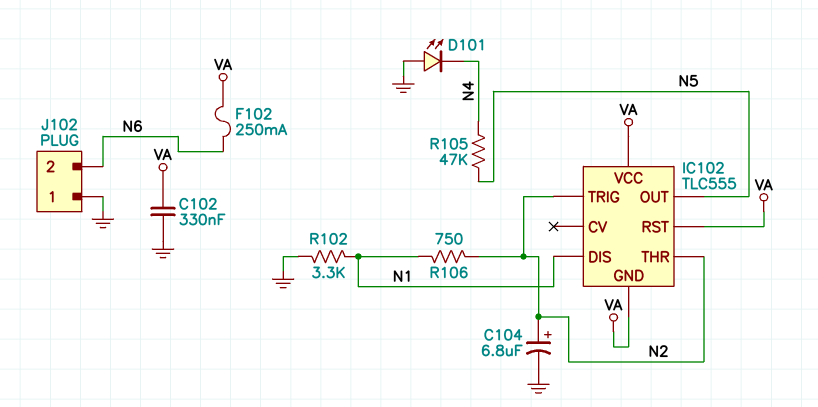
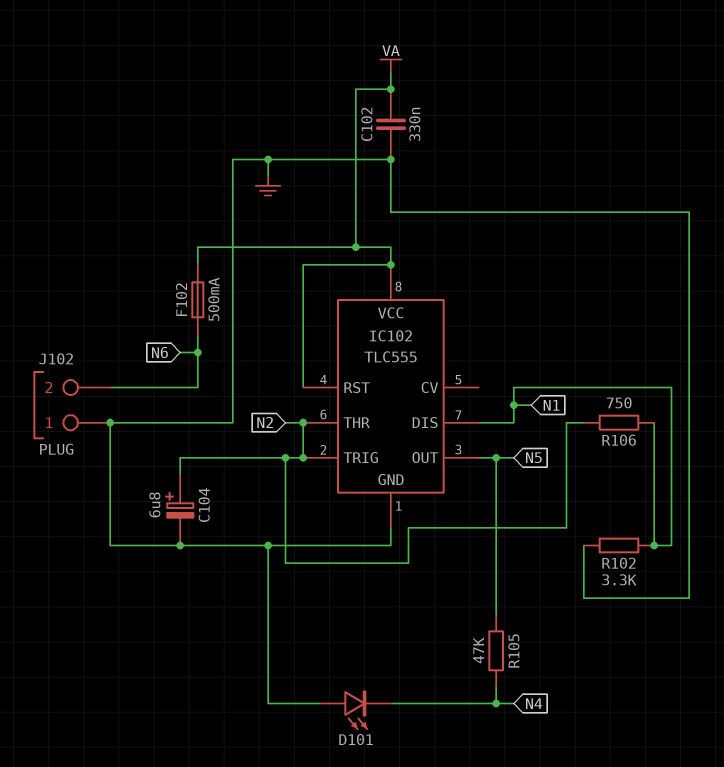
F102: 250mA (N6, VA) -> 500mA (N6, VA)
IC102 pin GND: VA -> GND

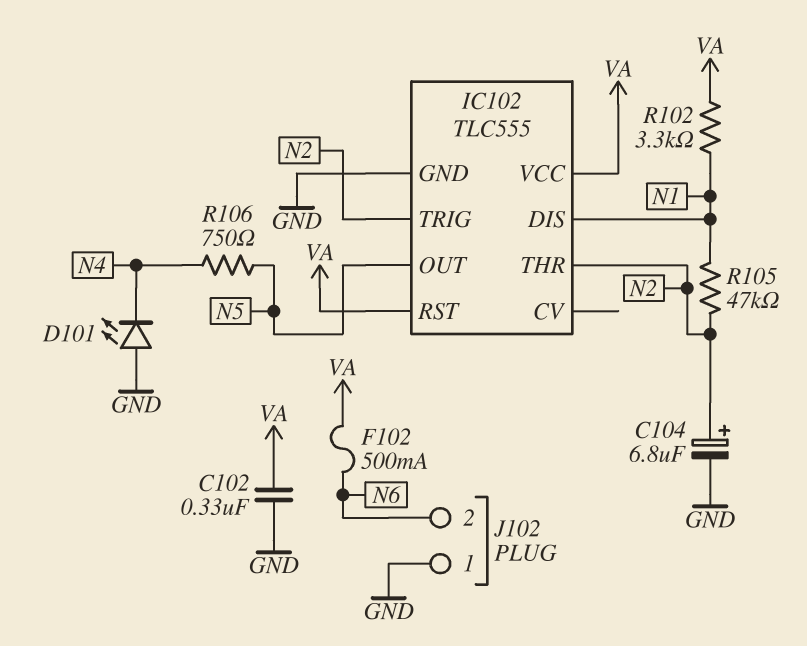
R102: 3.3k (GND, N1) -> 3.3k (N1, VA)
R105: 47k (N4, N5) -> 47k (N1, N2)
R106: 750 (N1, N2) -> 750 (N4, N5)

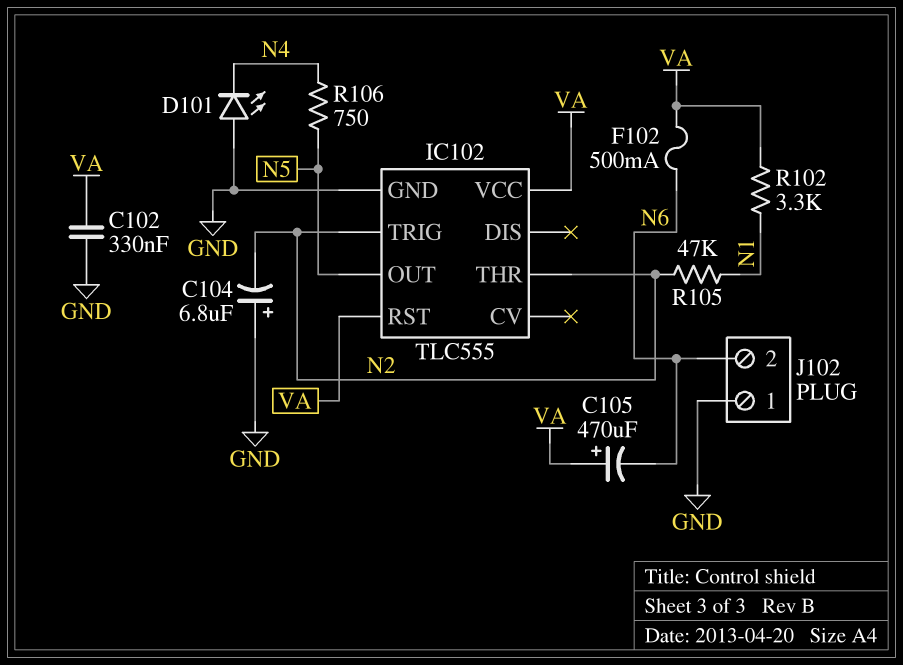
C104: 6.8uF (plus N2, minus GND) -> 6.8uF (plus GND, minus N2)
C105: none -> 470uF (plus VA, minus N6)
IC102 pin DIS: N1 -> none

